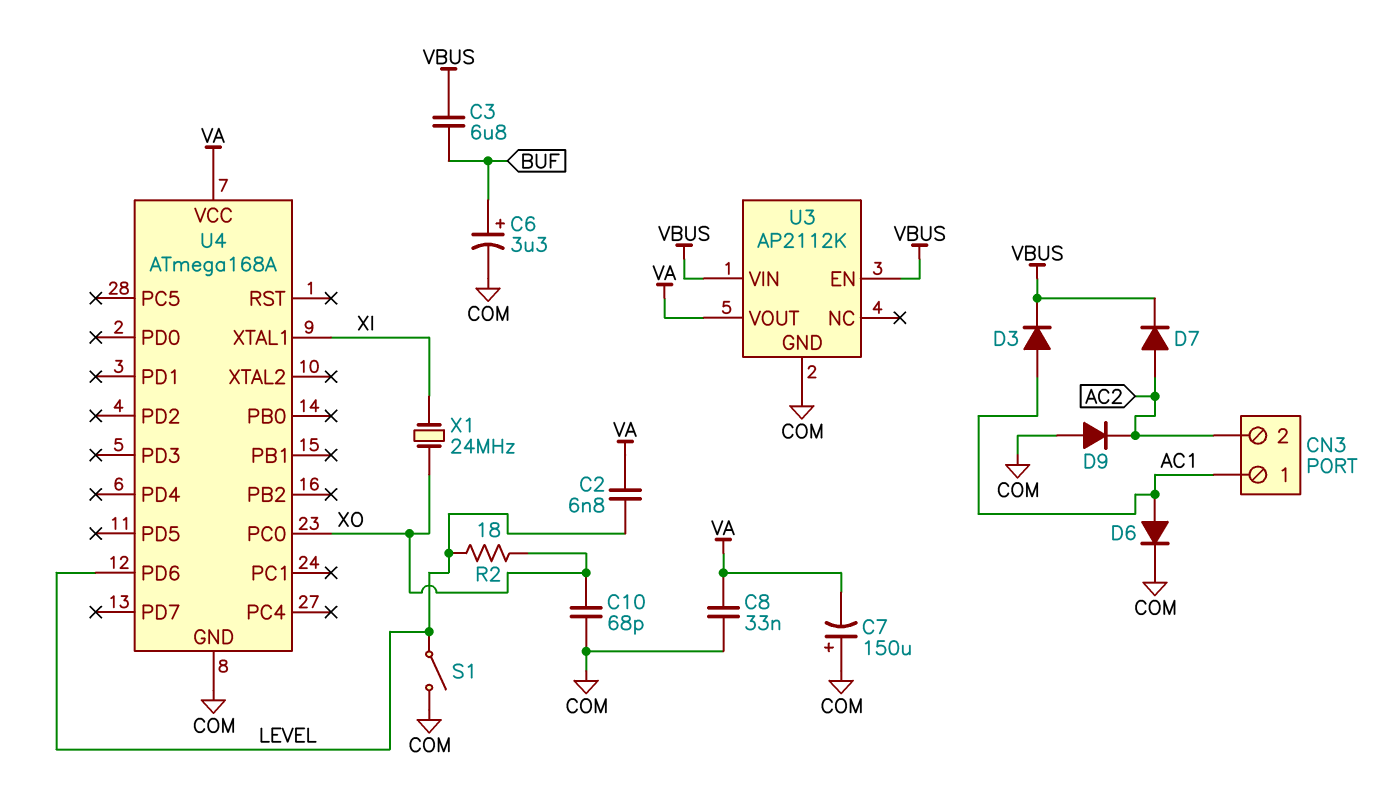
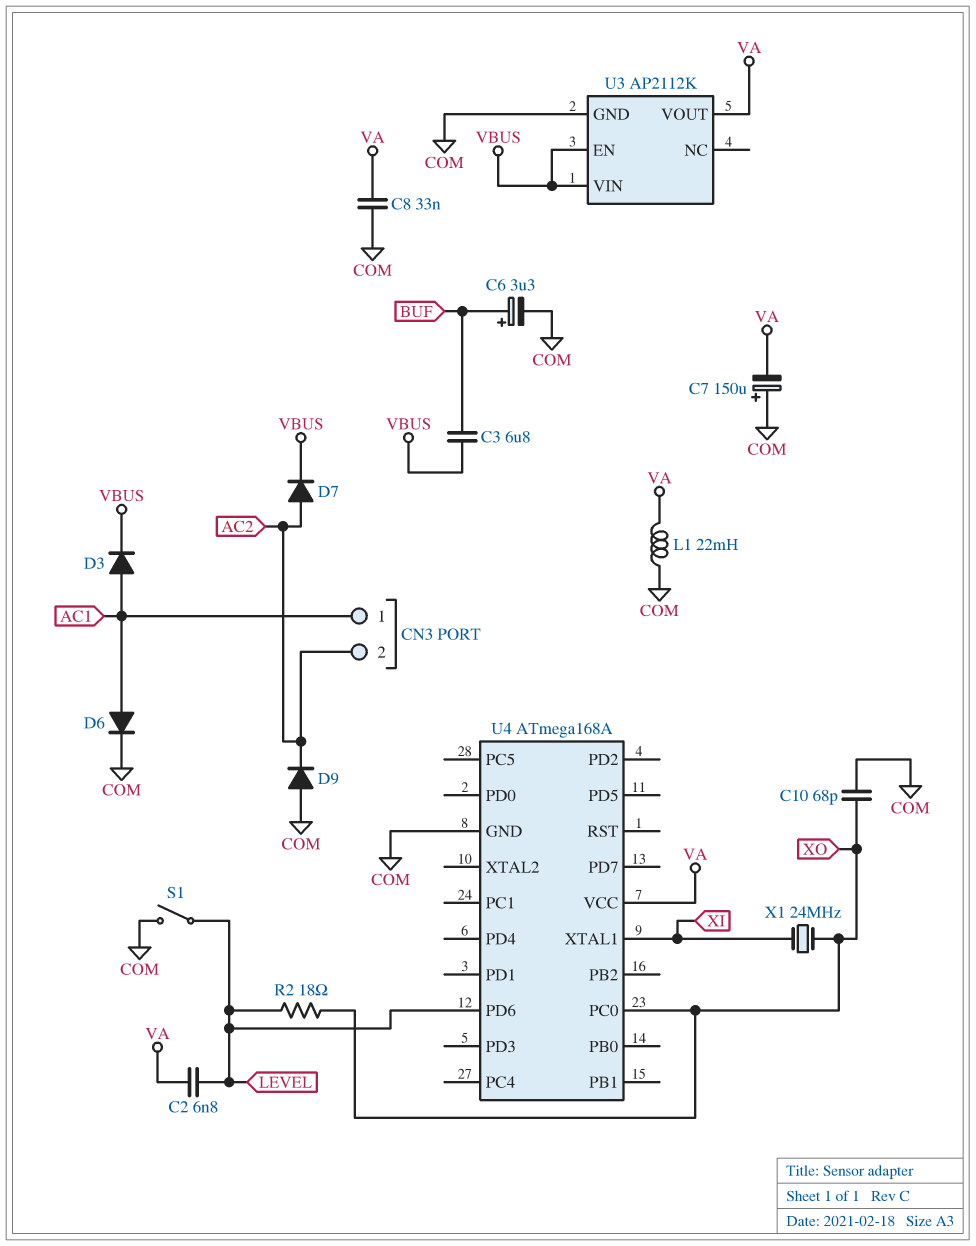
L1: none -> 22mH (COM, VA)

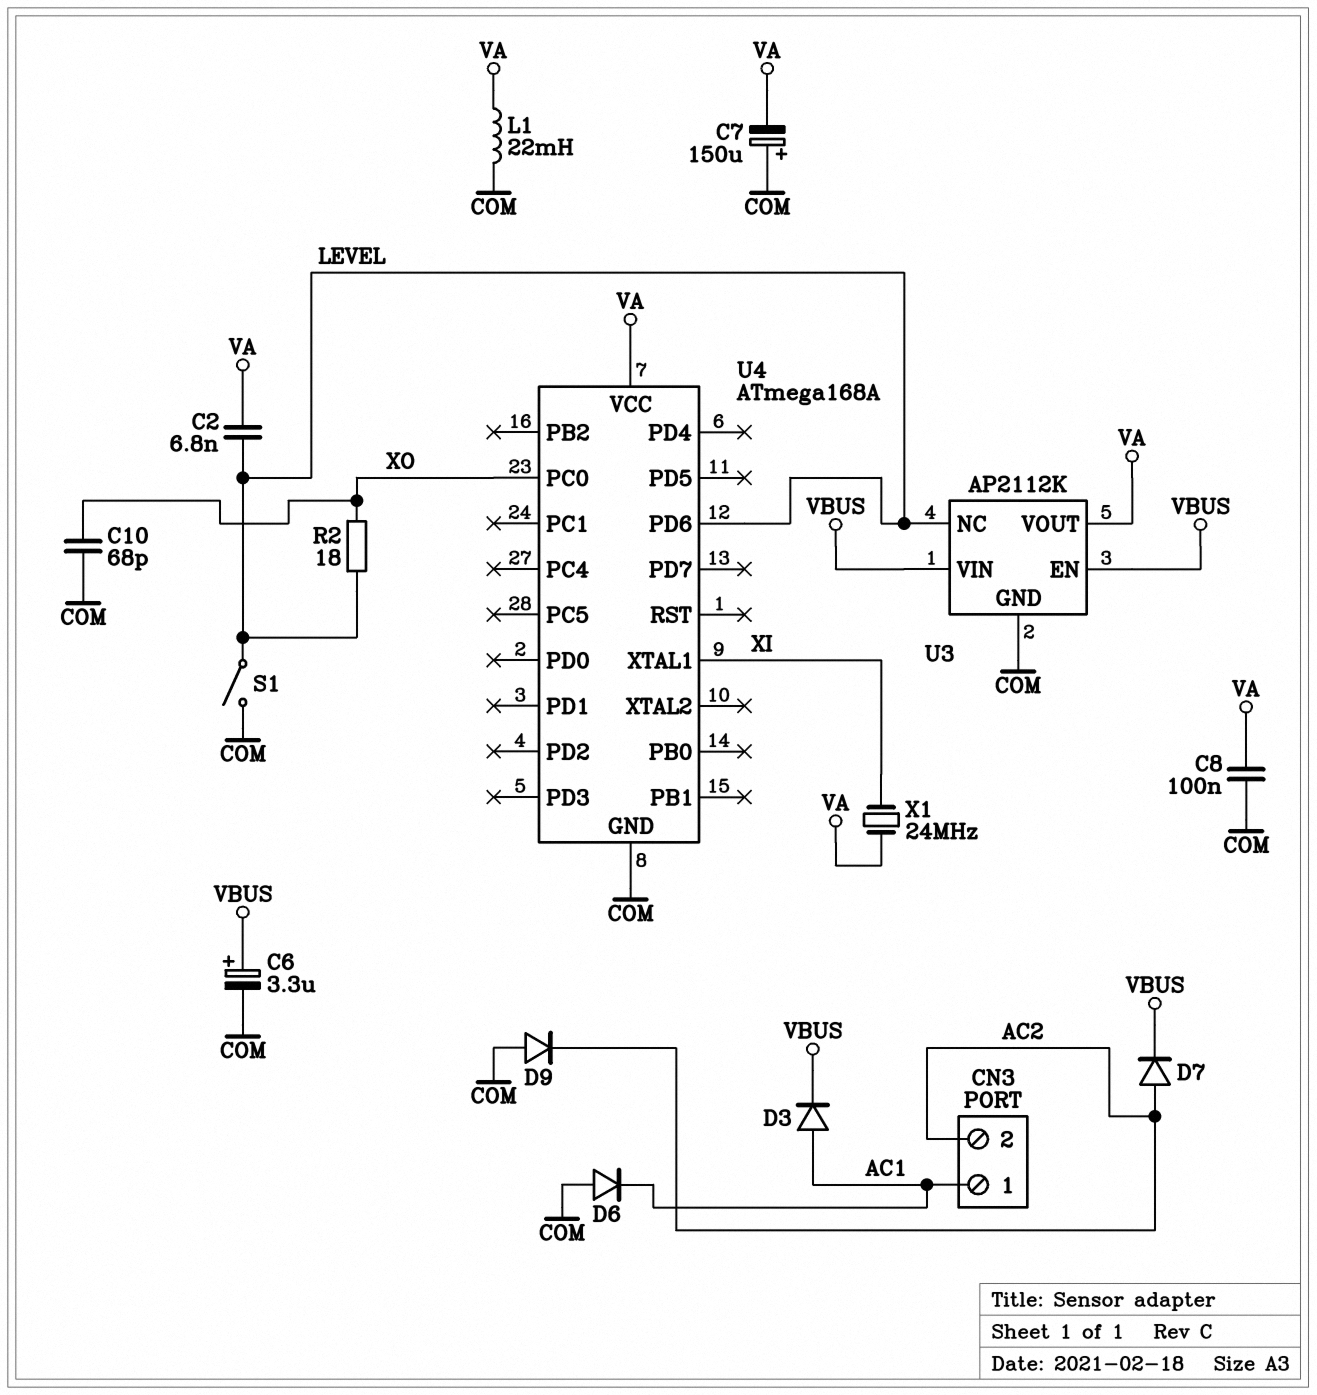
C3: 6.8uF (BUF, VBUS) -> none
C6: 3.3uF (plus BUF, minus COM) -> 3.3uF (plus VBUS, minus COM)
C8: 33nF (COM, VA) -> 100nF (COM, VA)
D6: diode (A AC1, K COM) -> diode (A COM, K AC1)
U3 pin NC: none -> LEVEL
X1: 24MHz (XI, XO) -> 24MHz (VA, XI)

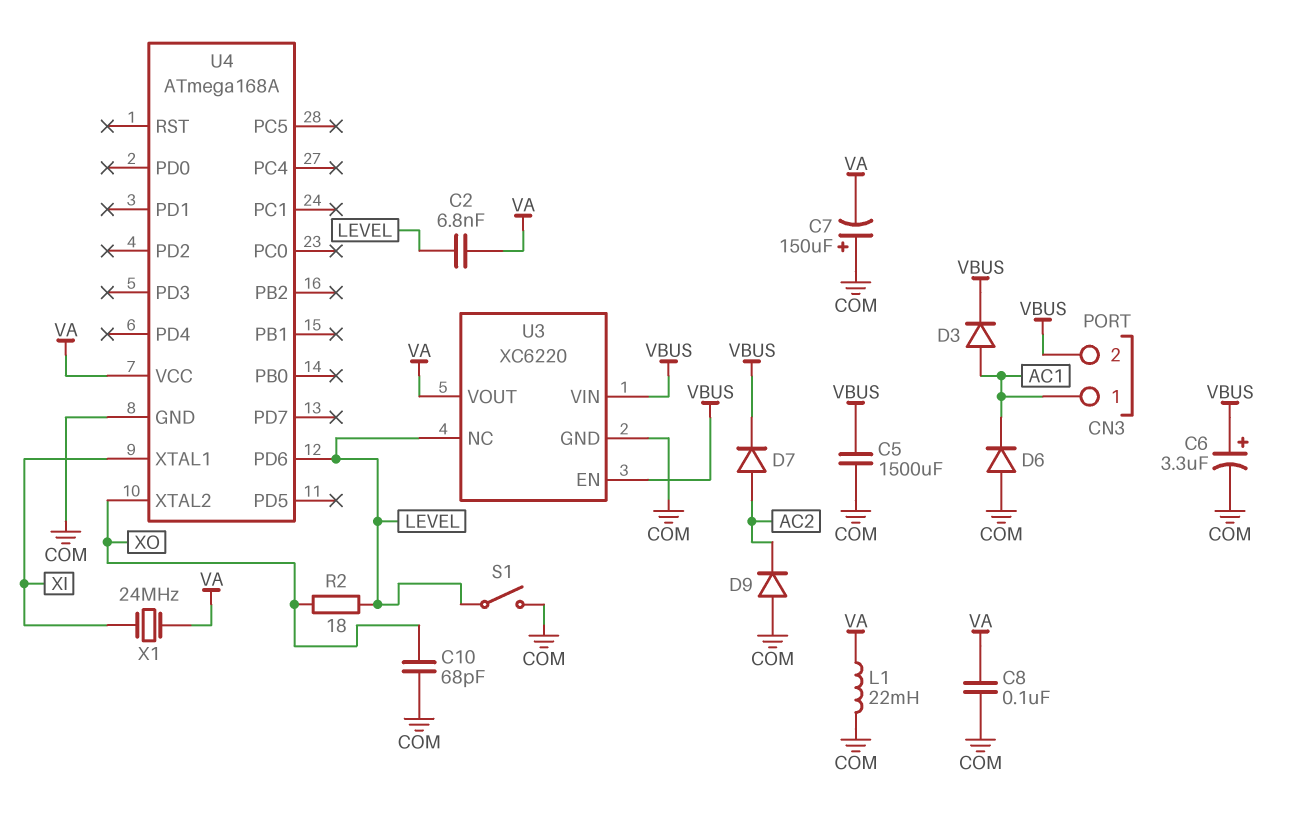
C5: none -> 1500uF (COM, VBUS)
CN3 pin 2: AC2 -> VBUS
U3: AP2112K -> XC6220
U4 pin PC0: XO -> none
U4 pin XTAL2: none -> XO

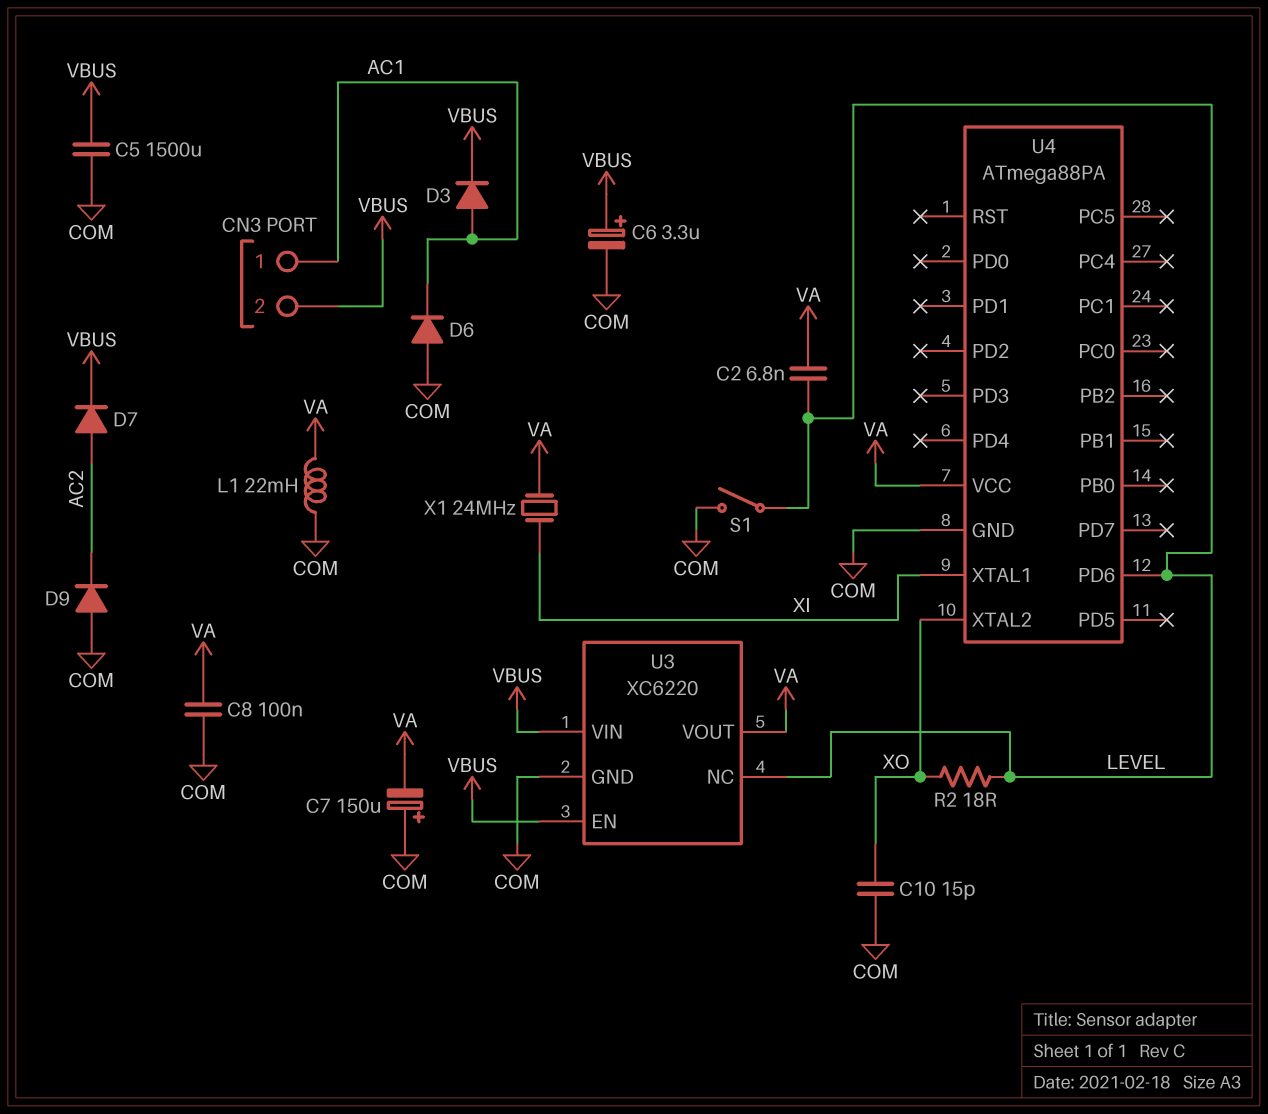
C10: 68pF (COM, XO) -> 15pF (COM, XO)
U4: ATmega168A -> ATmega88PA

